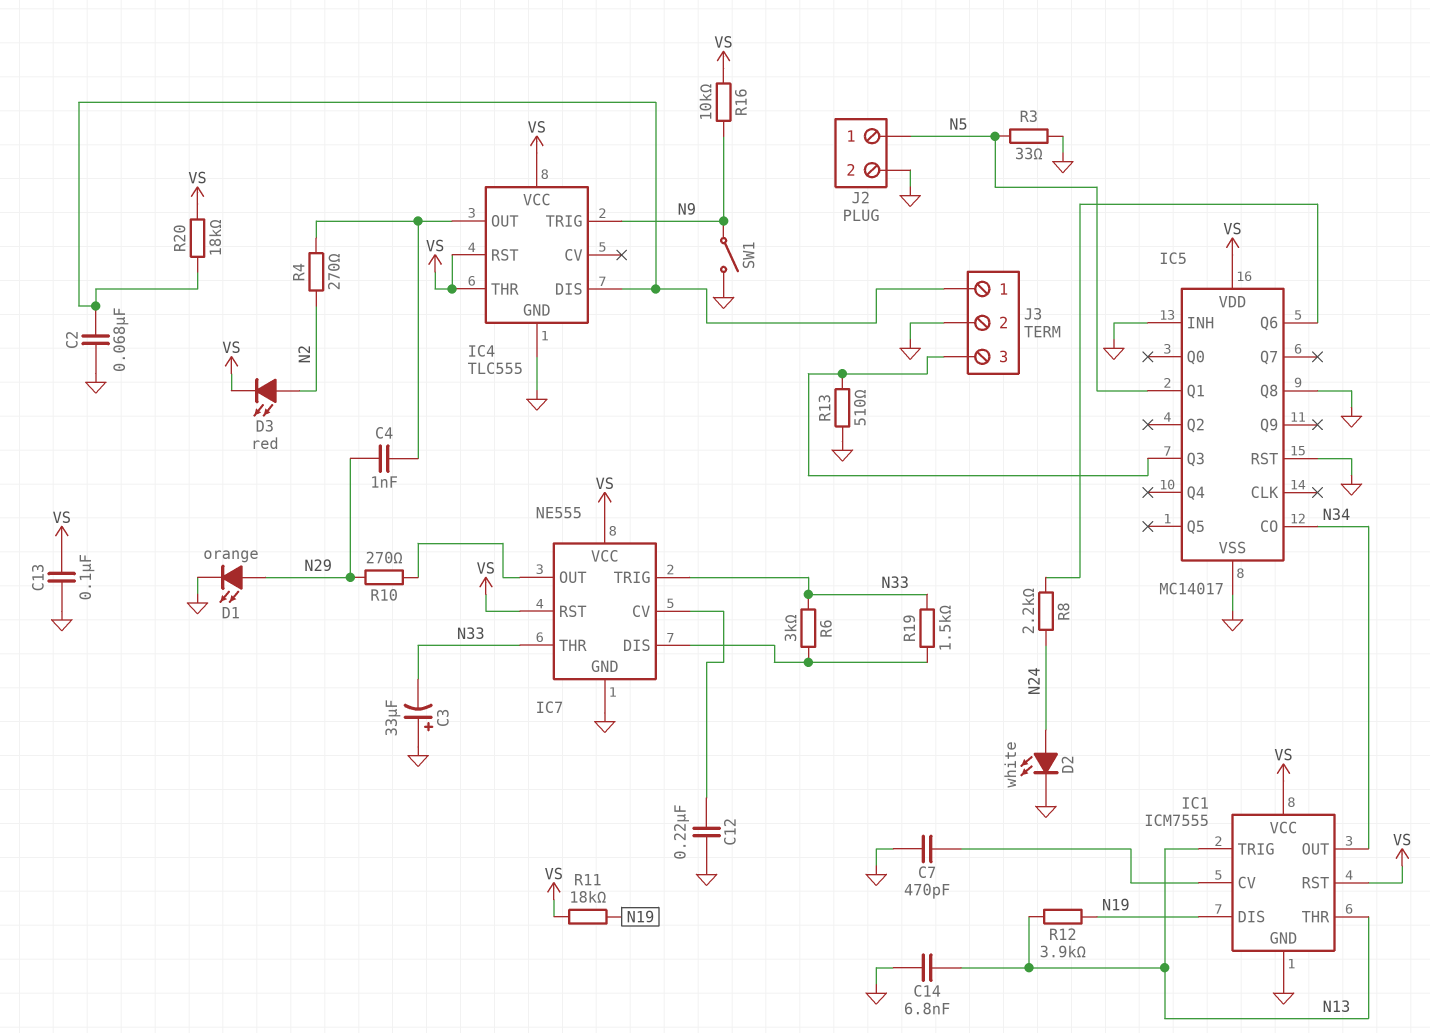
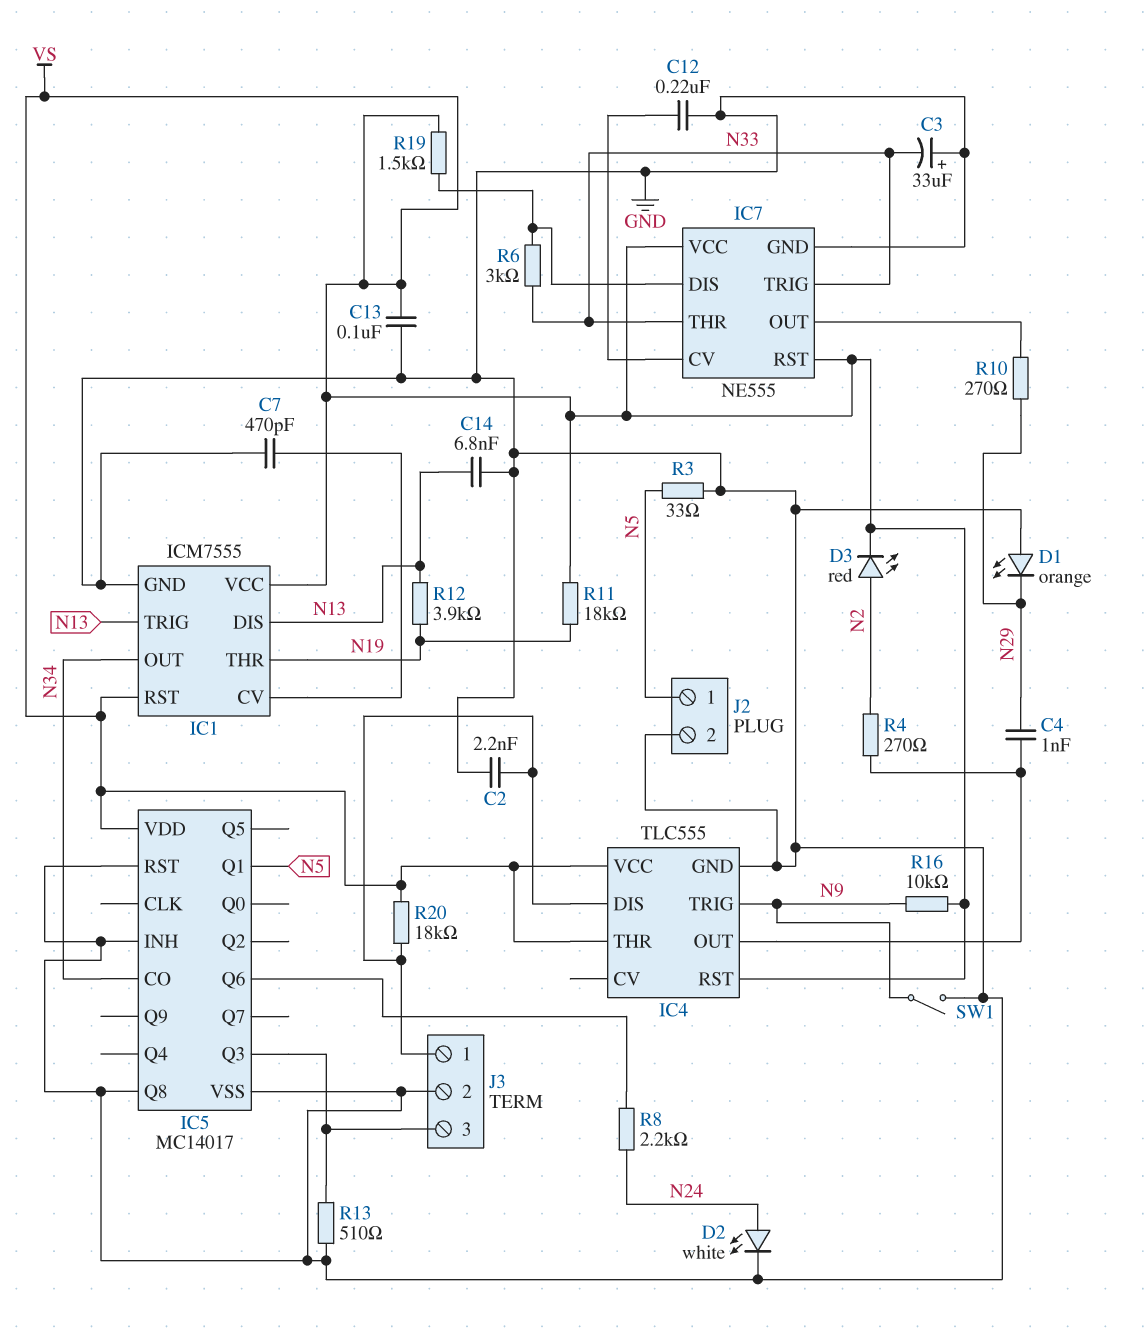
C2: 68nF (GND, IC4/DIS) -> 2.2nF (GND, IC4/DIS)
D1: LED orange (A N29, K GND) -> LED orange (A GND, K N29)
IC1 pin DIS: N19 -> N13
IC1 pin THR: N13 -> N19
R19: 1.5k (IC7/DIS, N33) -> 1.5k (IC7/DIS, VS)

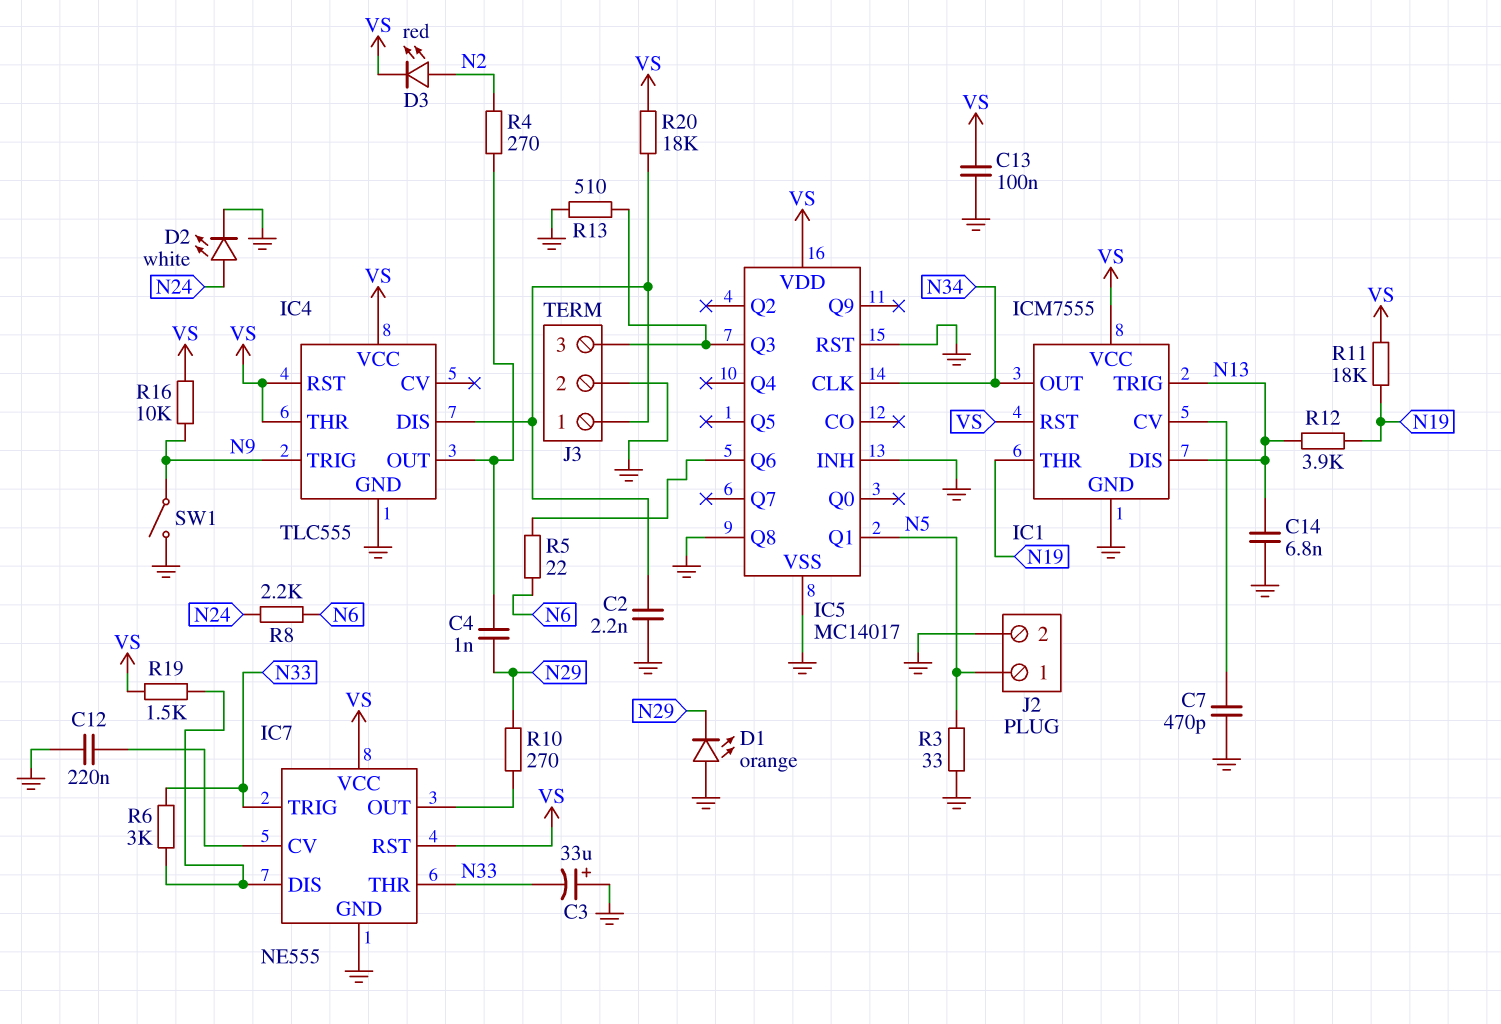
IC5 pin CLK: none -> N34
IC5 pin CO: N34 -> none
R5: none -> 22 (IC5/Q6, N6)
R8: 2.2k (IC5/Q6, N24) -> 2.2k (N6, N24)

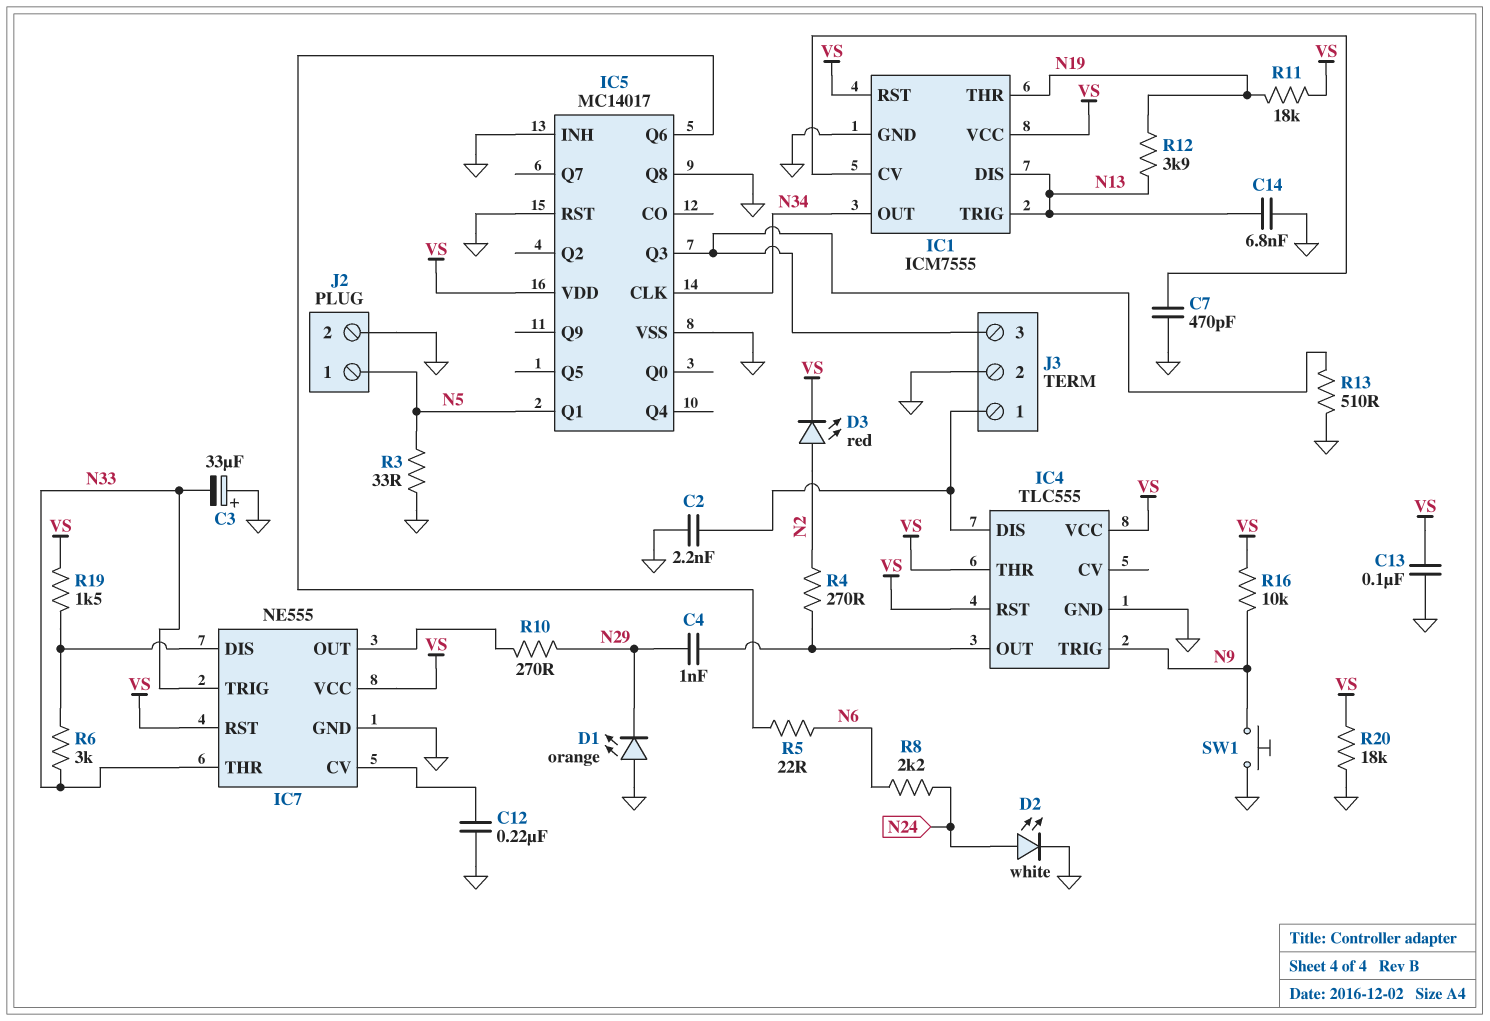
R20: 18k (IC4/DIS, VS) -> 18k (GND, VS)
SW1: switch (GND, N9) -> button (GND, N9)

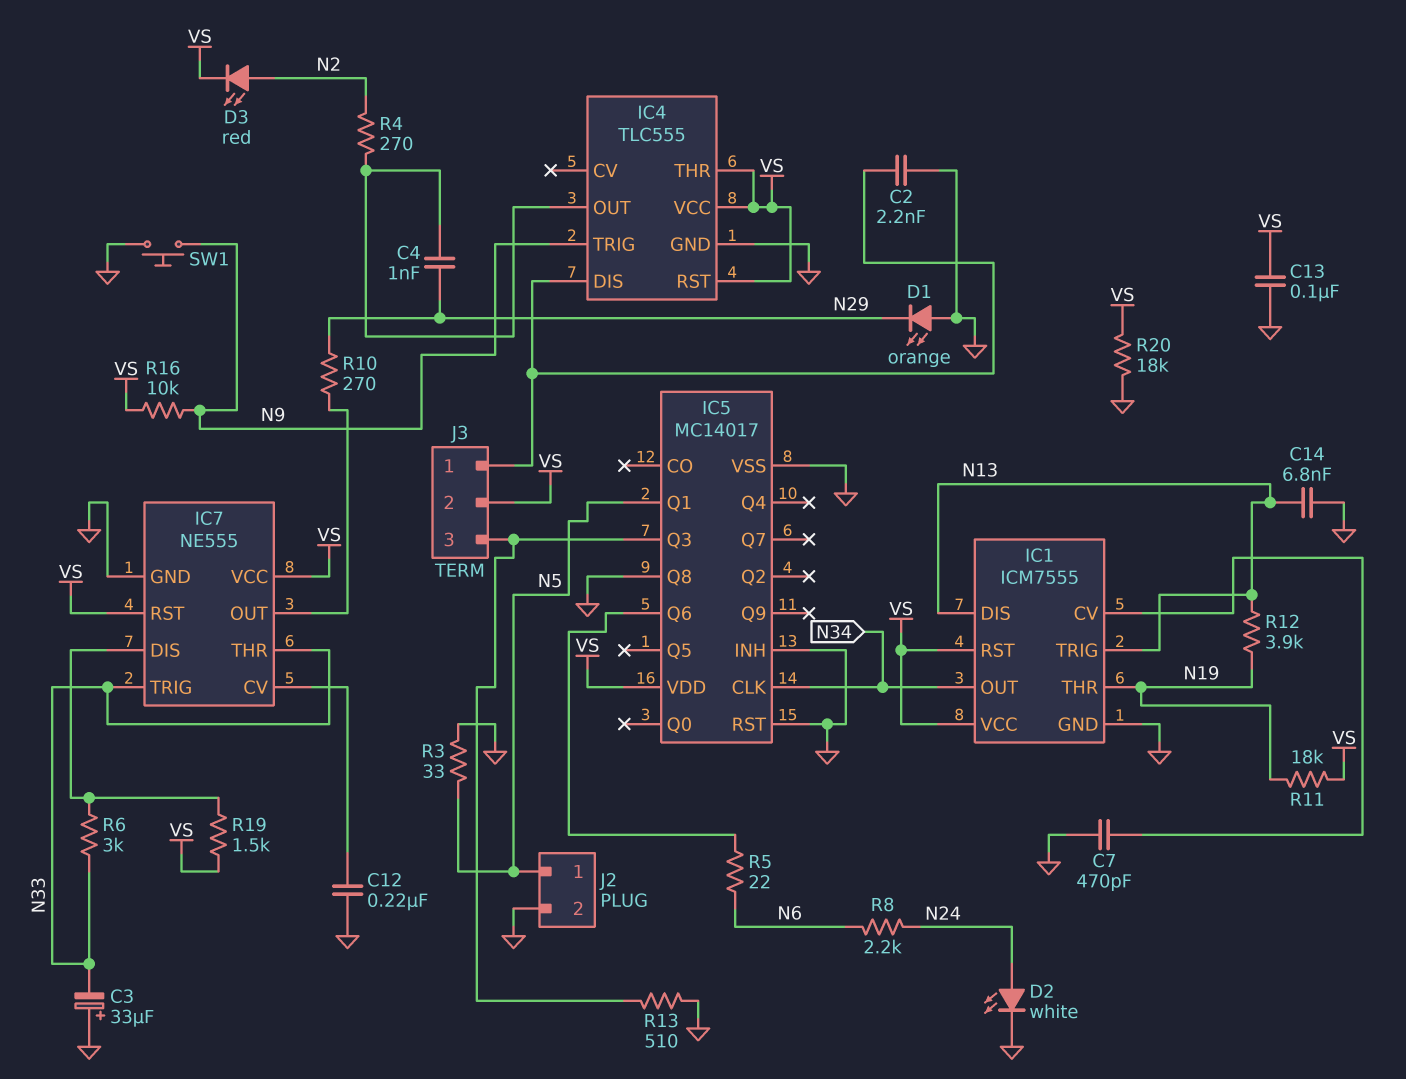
J3 pin 2: GND -> VS

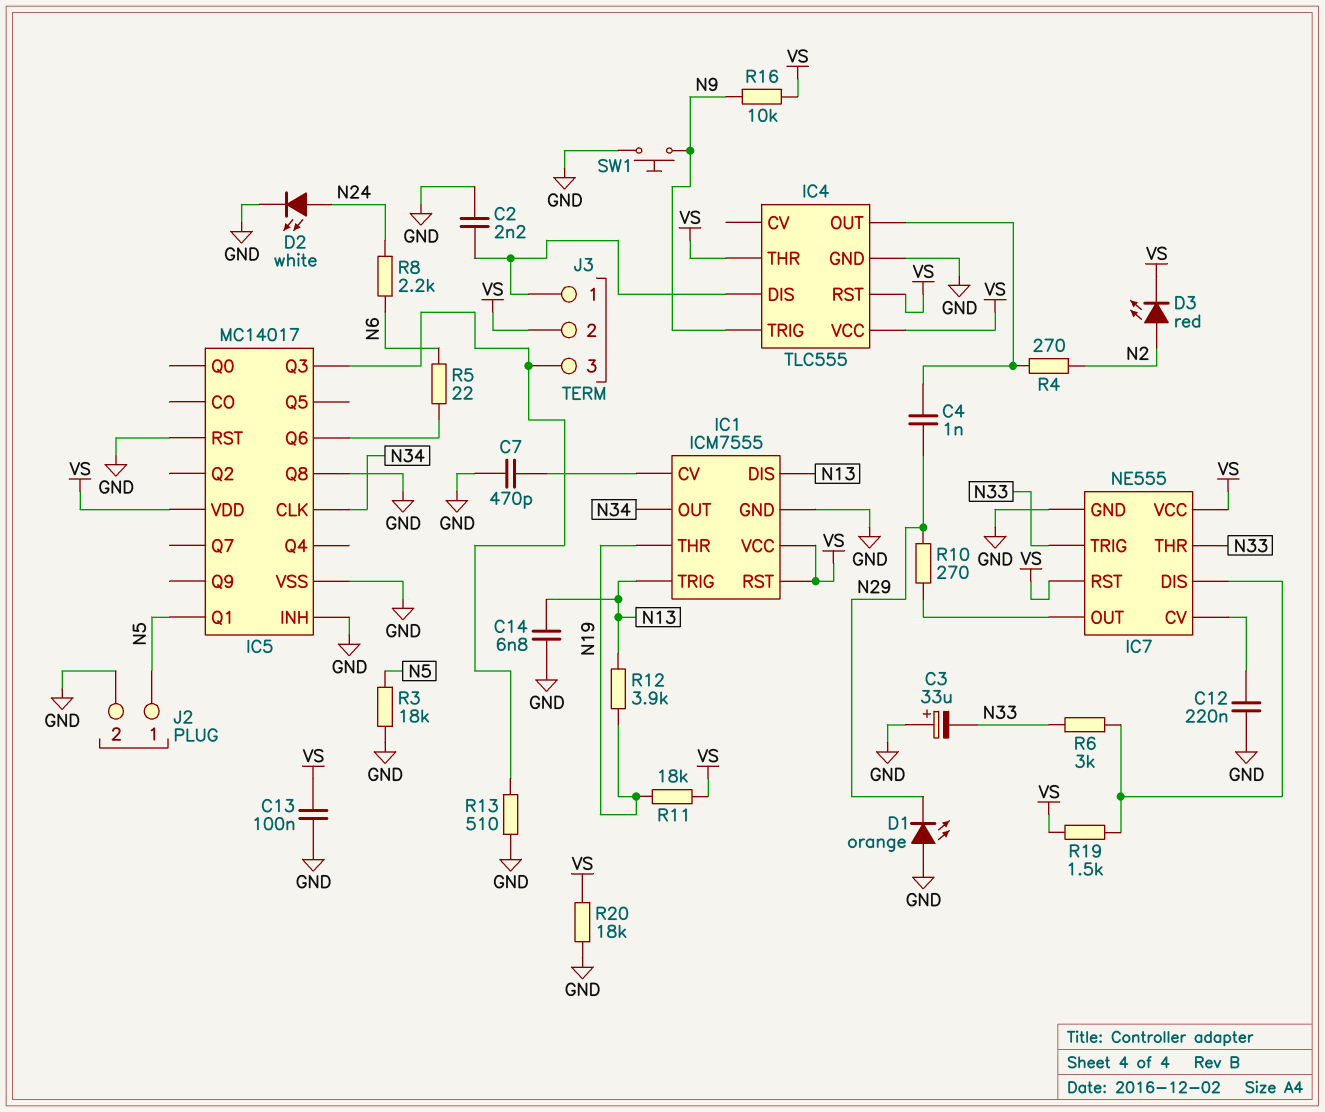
R3: 33 (GND, N5) -> 18k (GND, N5)

